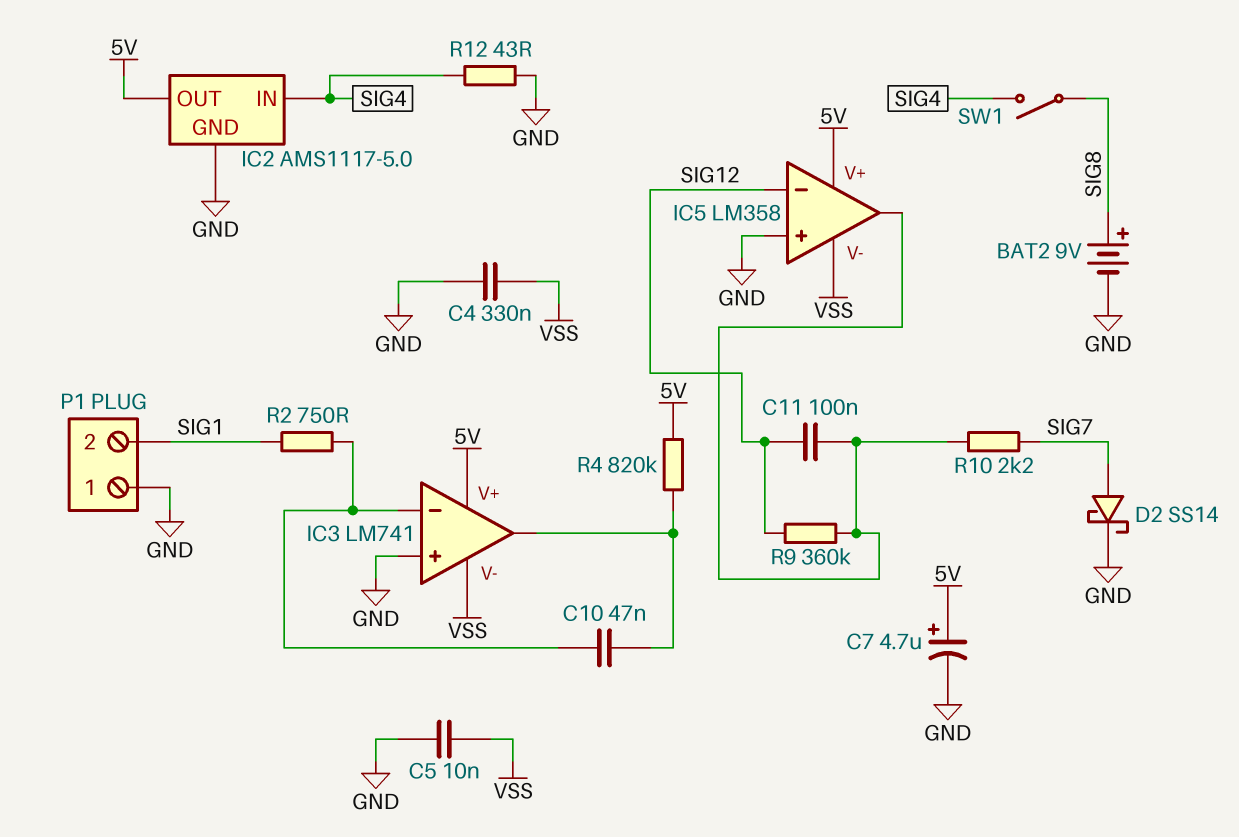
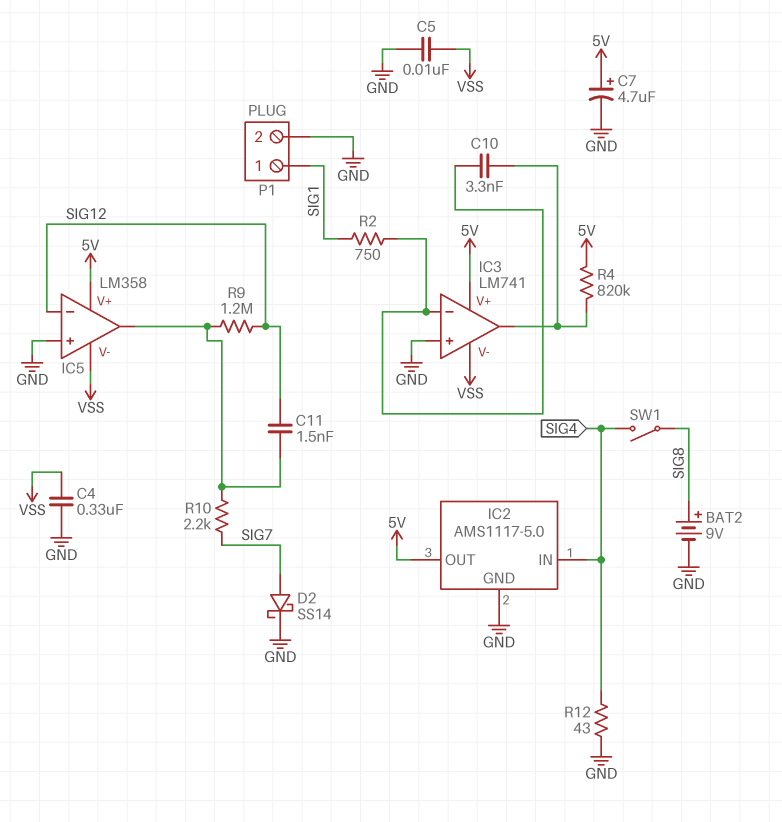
C10: 47nF (IC3/in-, IC3/out) -> 3.3nF (IC3/in-, IC3/out)
C11: 100nF (IC5/out, SIG12) -> 1.5nF (IC5/out, SIG12)
P1 pin 1: GND -> SIG1
P1 pin 2: SIG1 -> GND
R9: 360k (IC5/out, SIG12) -> 1.2M (IC5/out, SIG12)

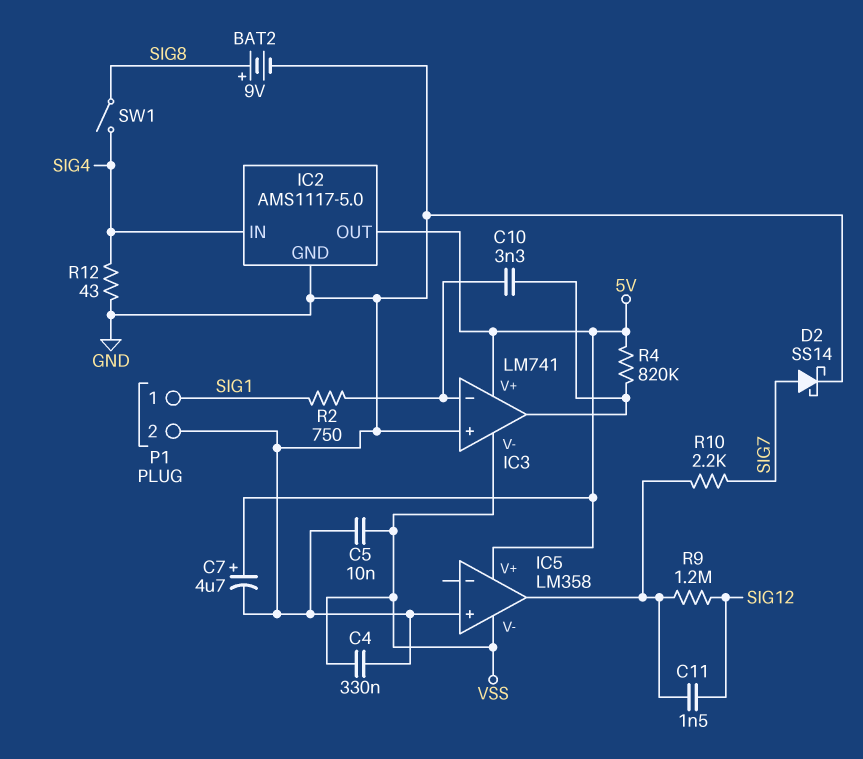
IC5 pin in-: SIG12 -> none

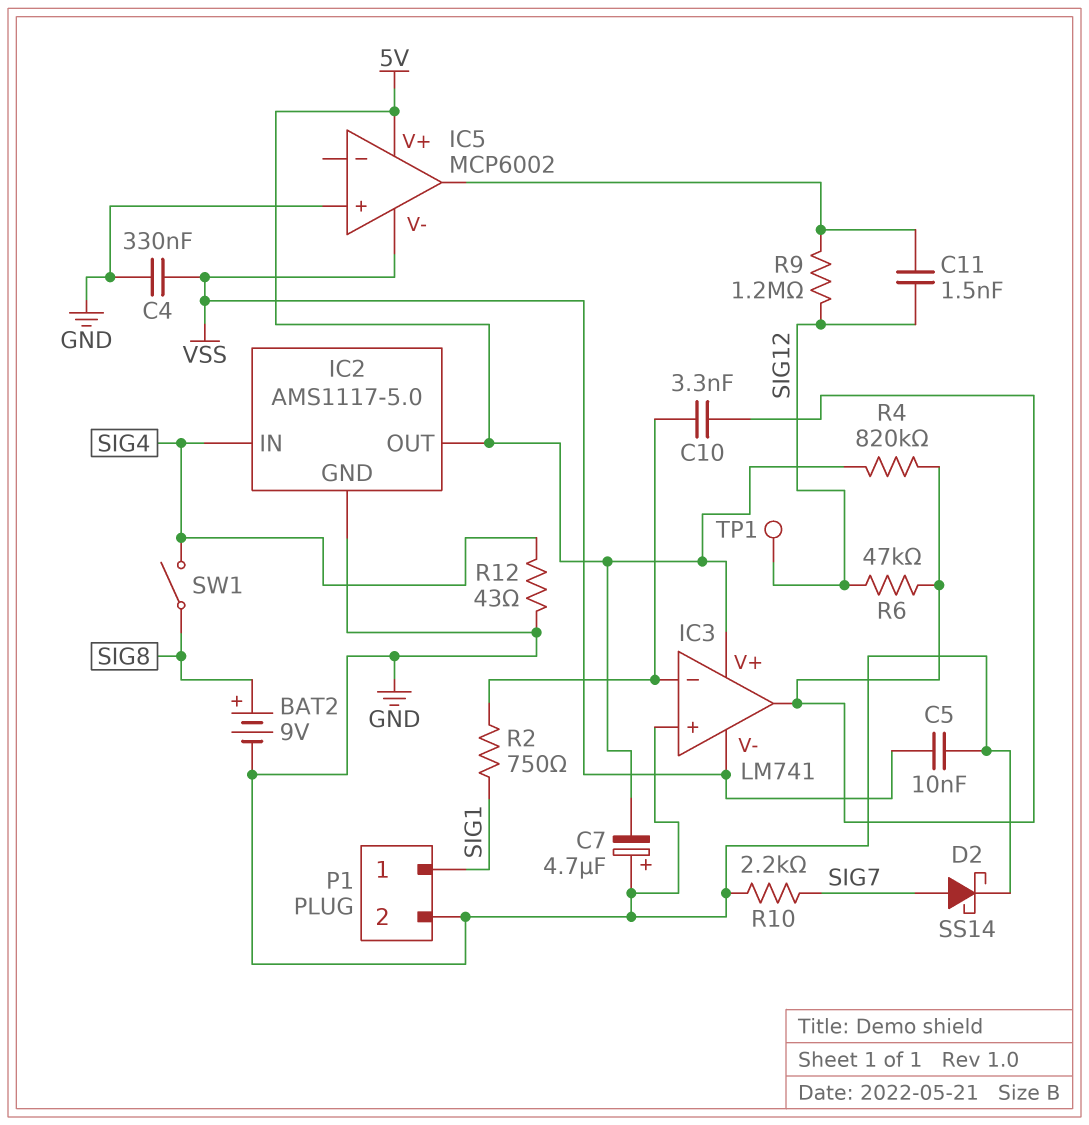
C7: 4.7uF (plus 5V, minus GND) -> 4.7uF (plus GND, minus 5V)
IC5: LM358 -> MCP6002
R6: none -> 47k (IC3/out, SIG12)
R10: 2.2k (IC5/out, SIG7) -> 2.2k (GND, SIG7)
TP1: none -> test point (SIG12)

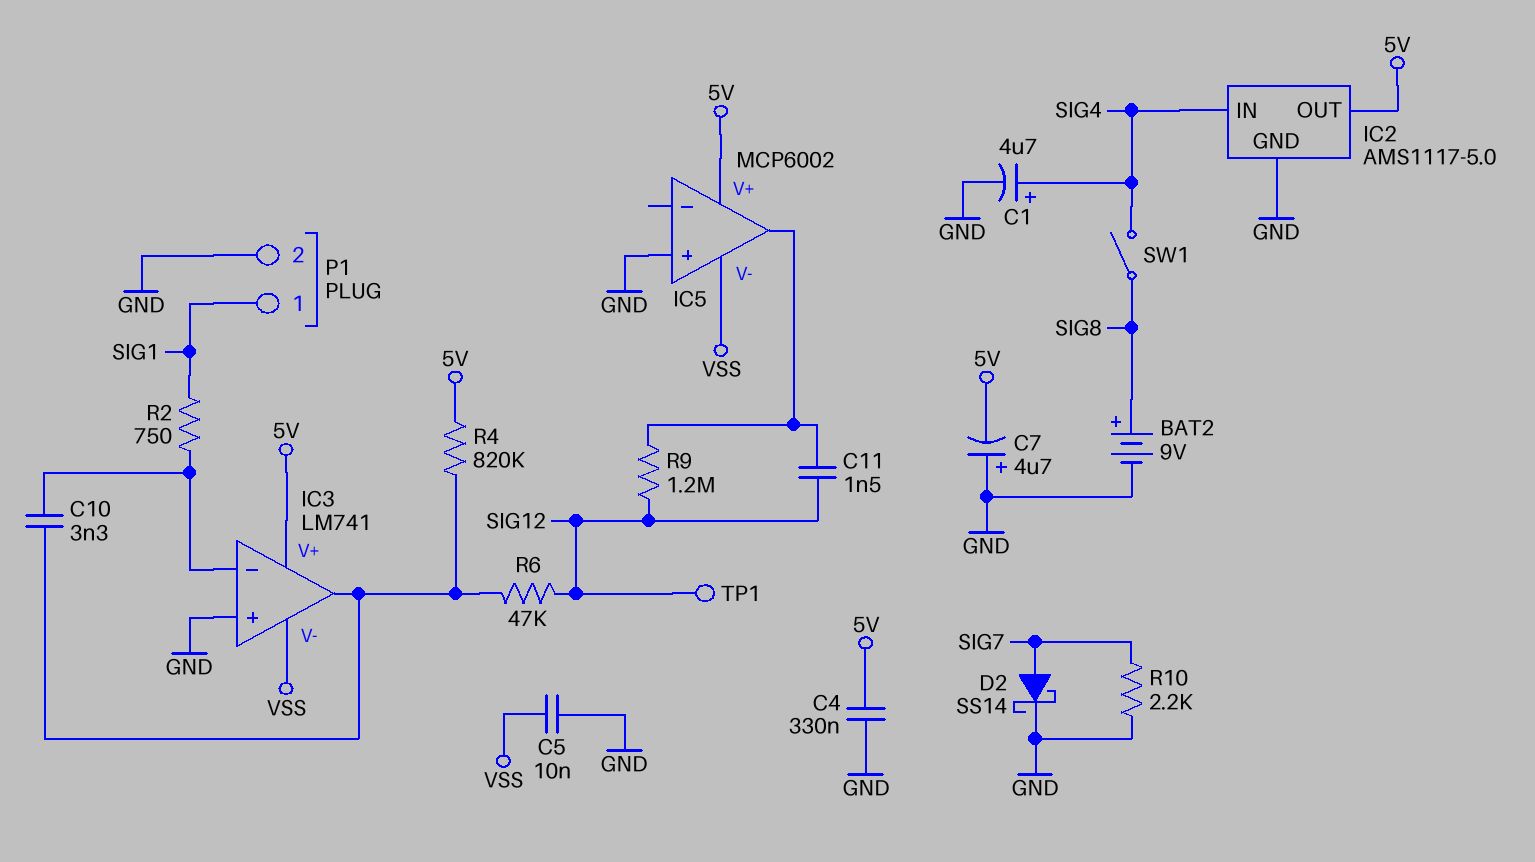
C1: none -> 4.7uF (plus SIG4, minus GND)
C4: 330nF (GND, VSS) -> 330nF (5V, GND)
R12: 43 (GND, SIG4) -> none

